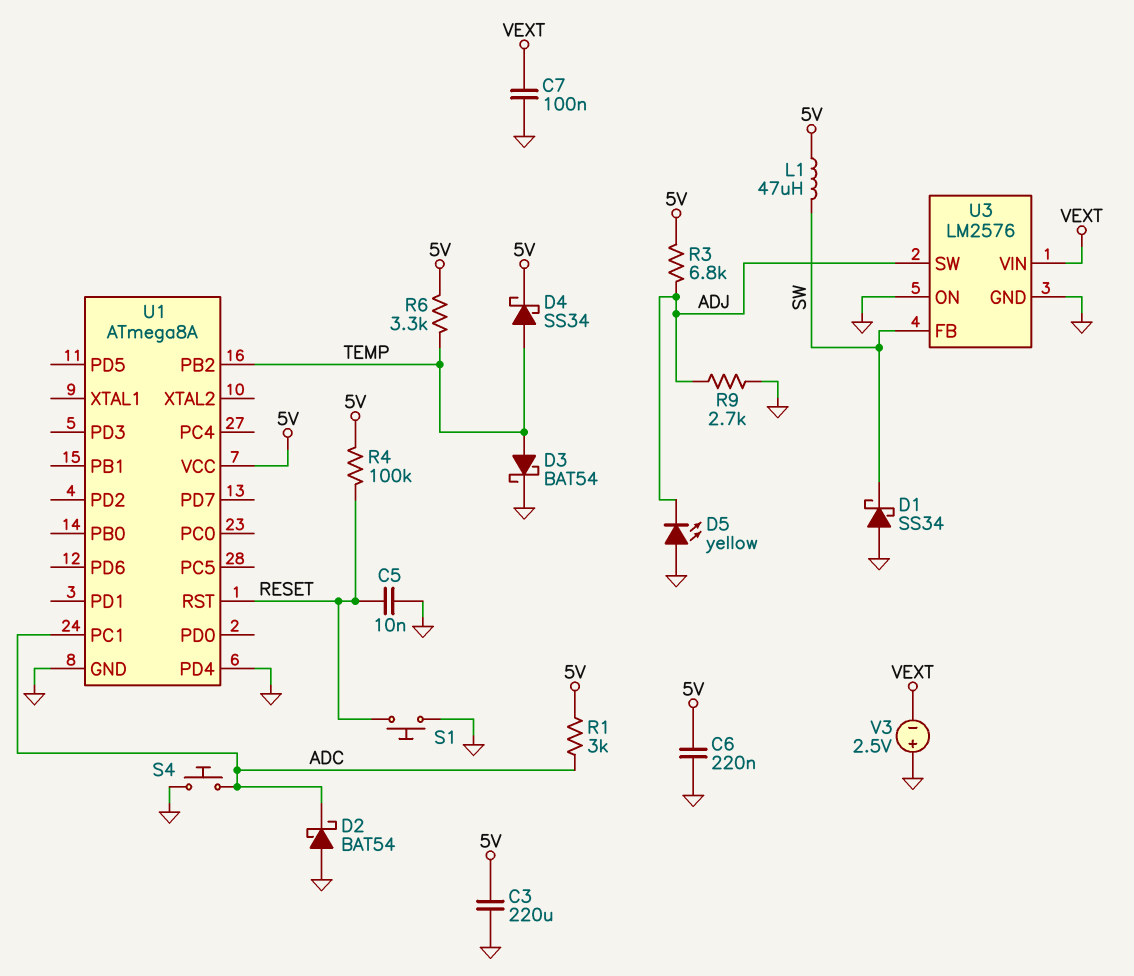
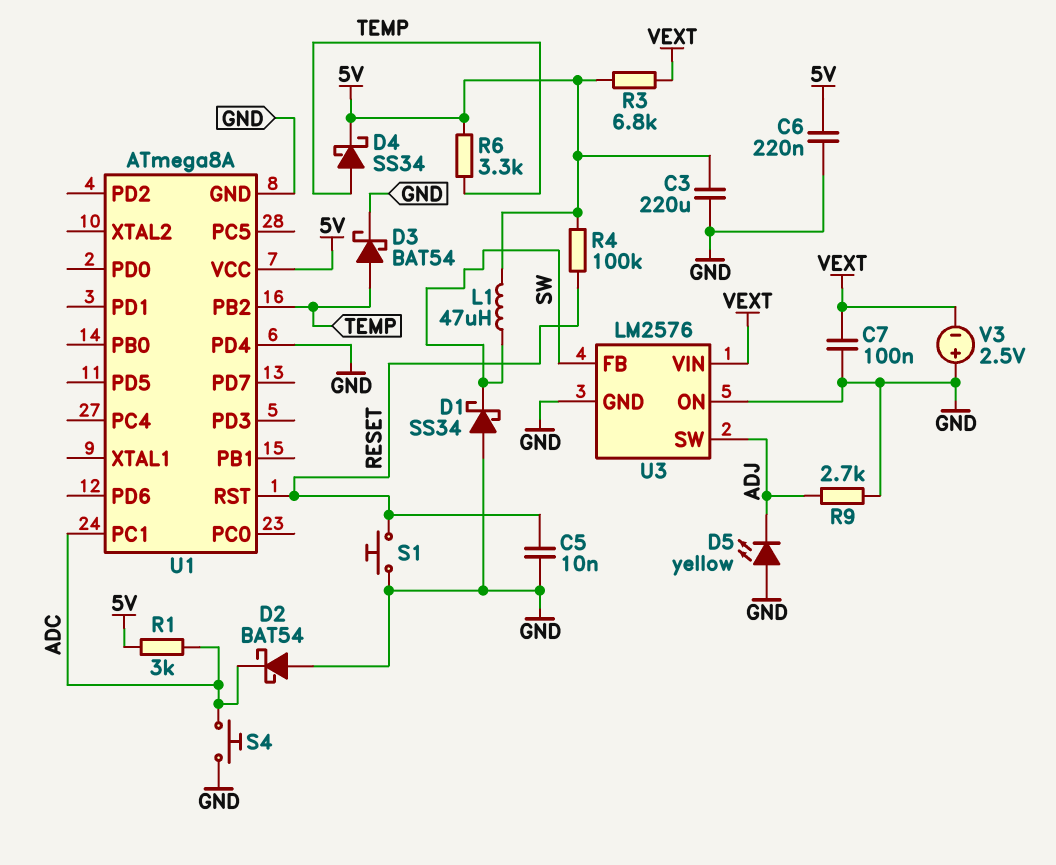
R3: 6.8k (5V, ADJ) -> 6.8k (5V, VEXT)

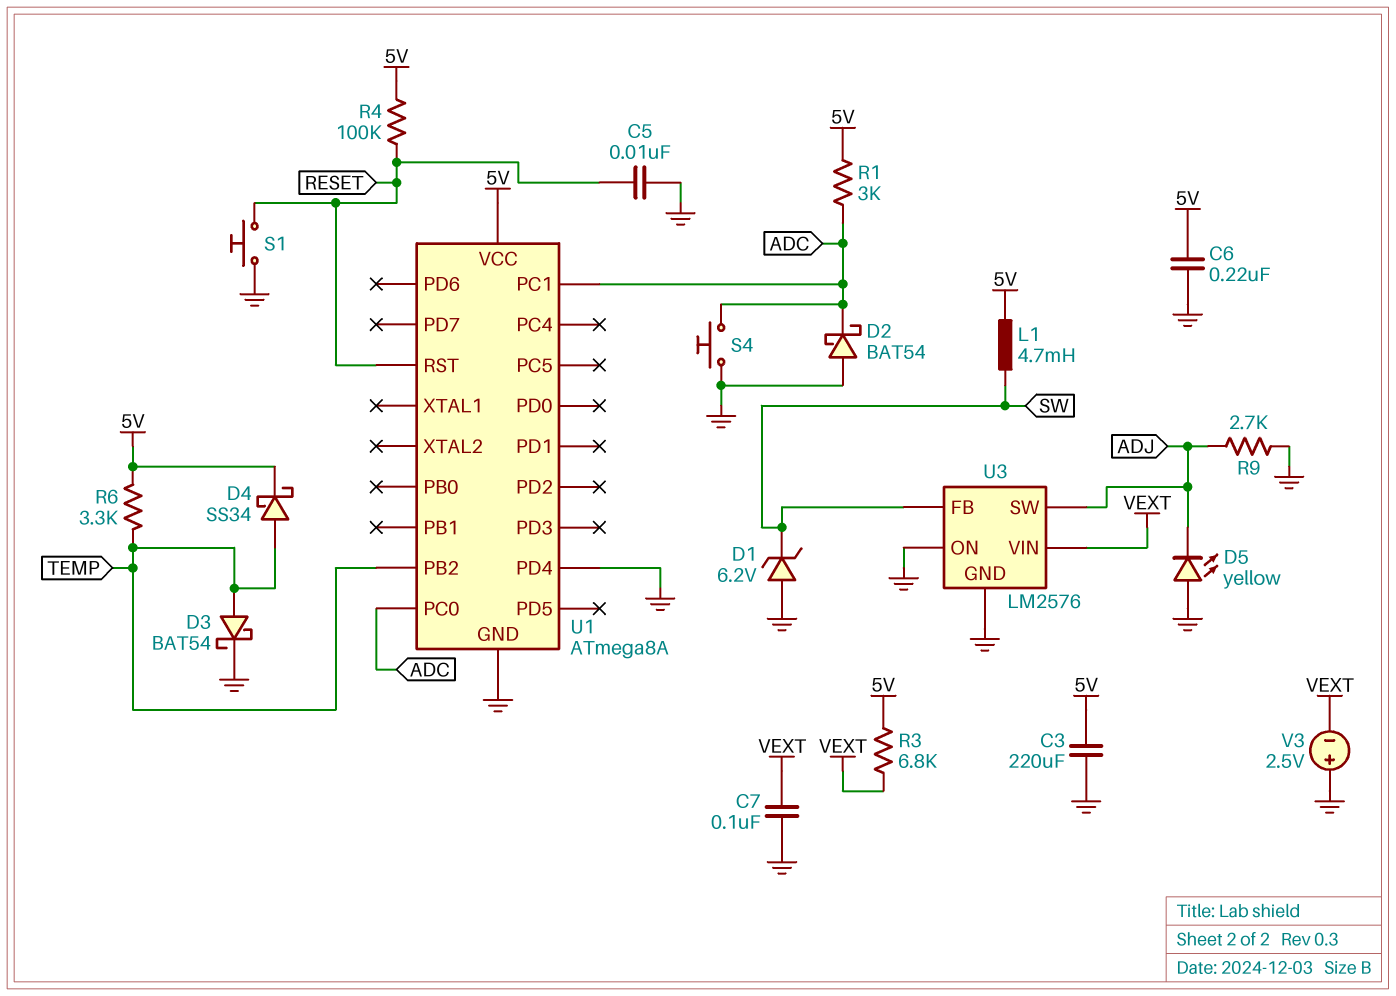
D1: schottky SS34 (A GND, K SW) -> zener 6.2V (A GND, K SW)
L1: 47uH (5V, SW) -> 4.7mH (5V, SW)
U1 pin PC0: none -> ADC

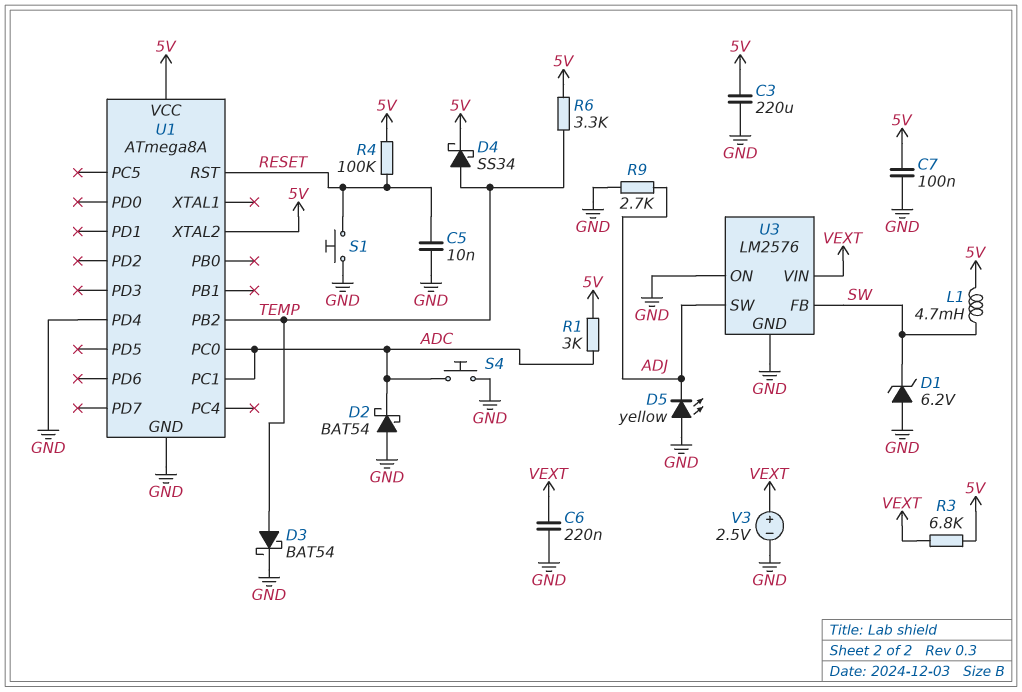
C6: 220nF (5V, GND) -> 220nF (GND, VEXT)
C7: 100nF (GND, VEXT) -> 100nF (5V, GND)
U1 pin XTAL2: none -> 5V
V3: 2.5V (plus GND, minus VEXT) -> 2.5V (plus VEXT, minus GND)

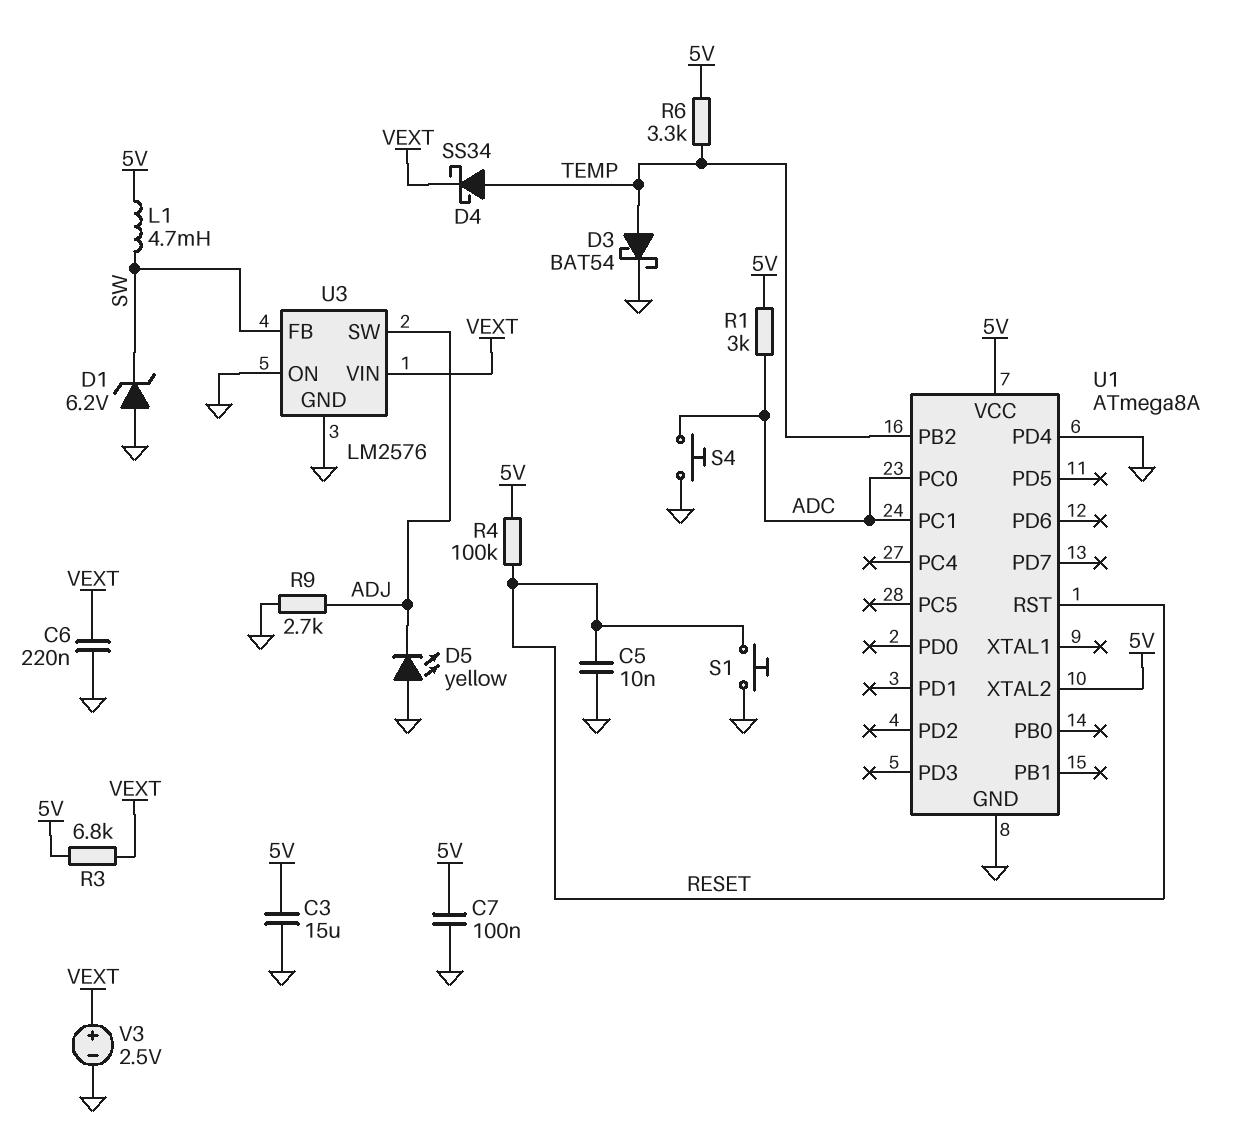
C3: 220uF (5V, GND) -> 15uF (5V, GND)
D2: schottky BAT54 (A GND, K ADC) -> none
D4: schottky SS34 (A TEMP, K 5V) -> schottky SS34 (A TEMP, K VEXT)

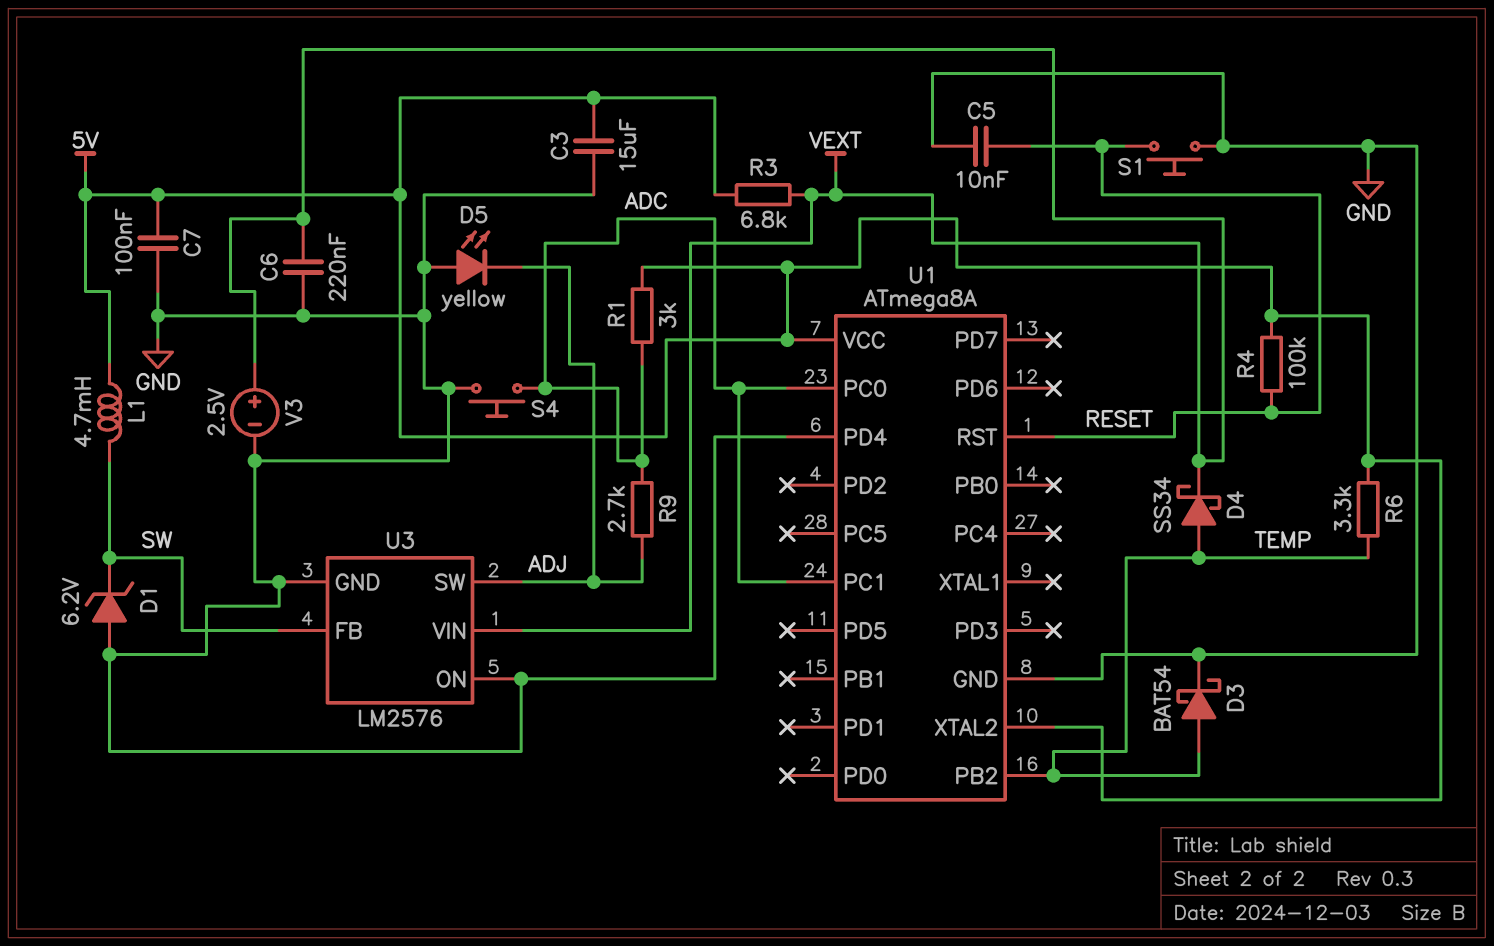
R9: 2.7k (ADJ, GND) -> 2.7k (ADC, ADJ)

